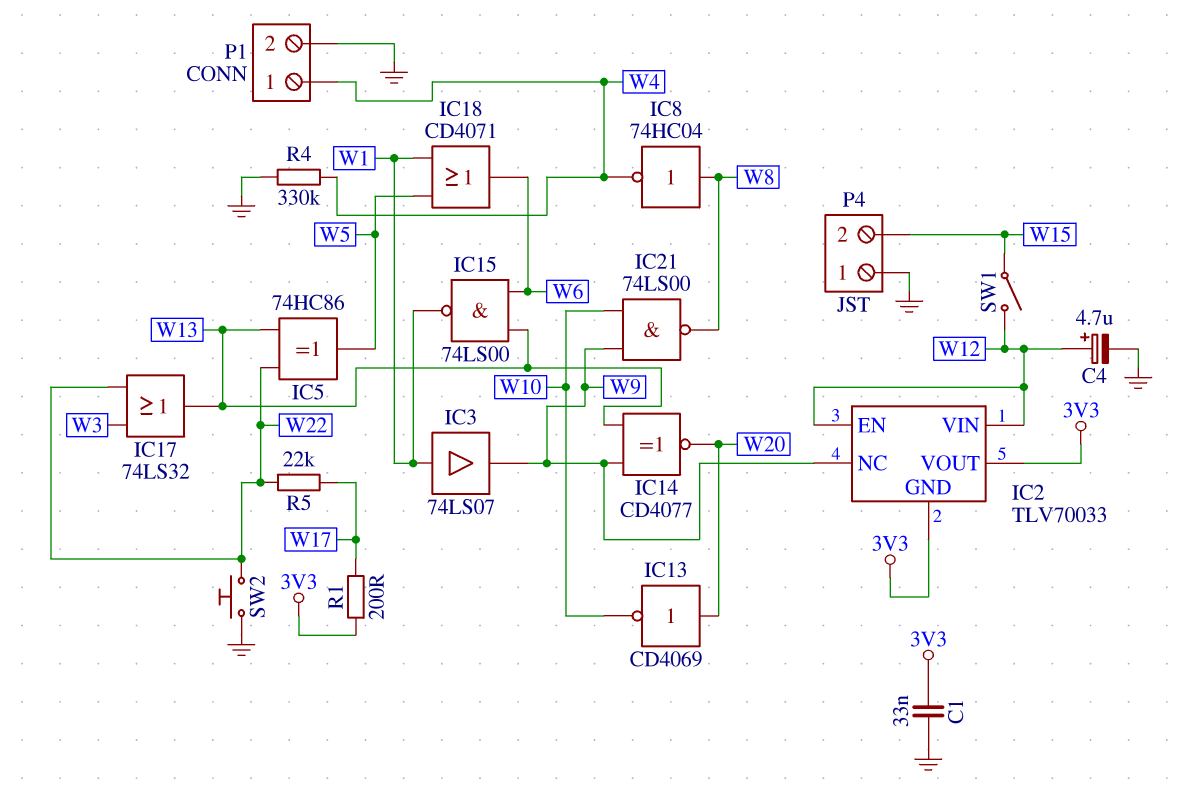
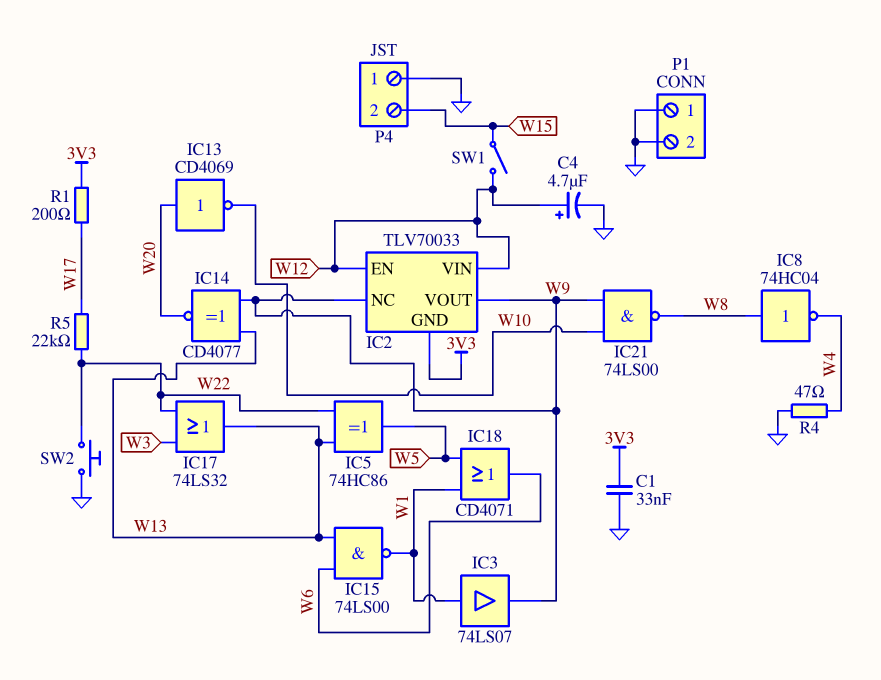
IC2 pin VOUT: 3V3 -> W9
P1 pin 1: W4 -> GND
R4: 330k (GND, W4) -> 47 (GND, W4)

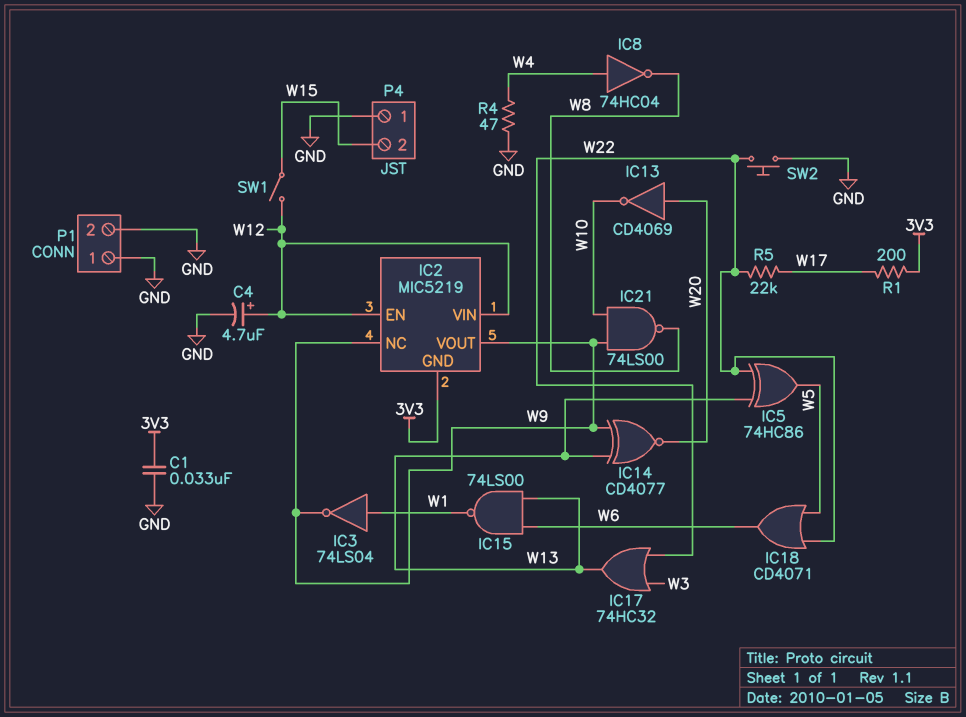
IC2: TLV70033 -> MIC5219
IC3: buffer 74LS07 (in W1, out W9) -> NOT 74LS04 (in W1, out W9)
IC8: NOT 74HC04 (in W8, out W4) -> NOT 74HC04 (in W4, out W8)
IC17: OR 74LS32 (in W3, in W22, out W13) -> OR 74HC32 (in W3, in W22, out W13)
IC18: OR CD4071 (in W1, in W5, out W6) -> OR CD4071 (in W5, in W22, out W6)

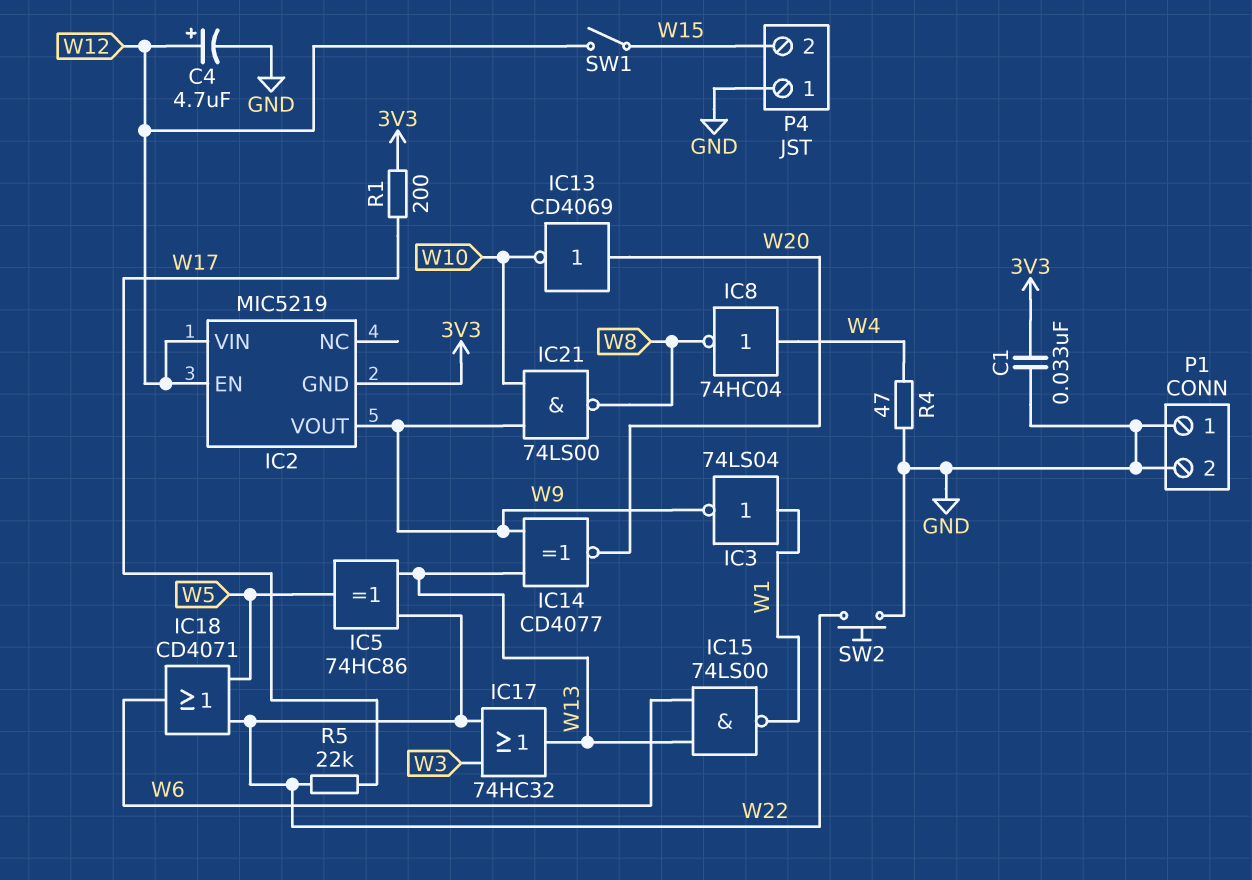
IC2 pin NC: W9 -> none

